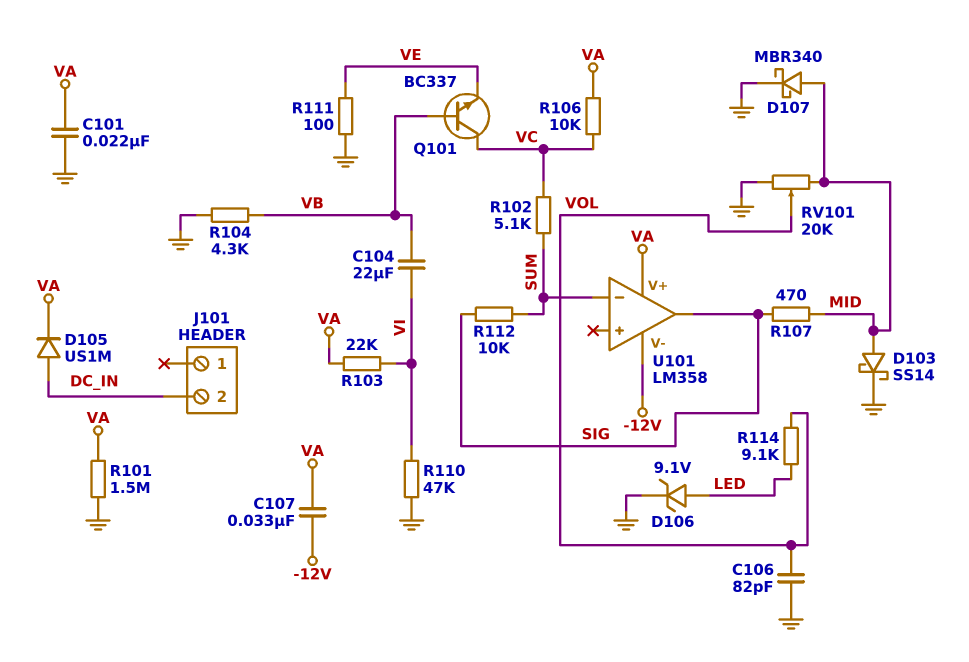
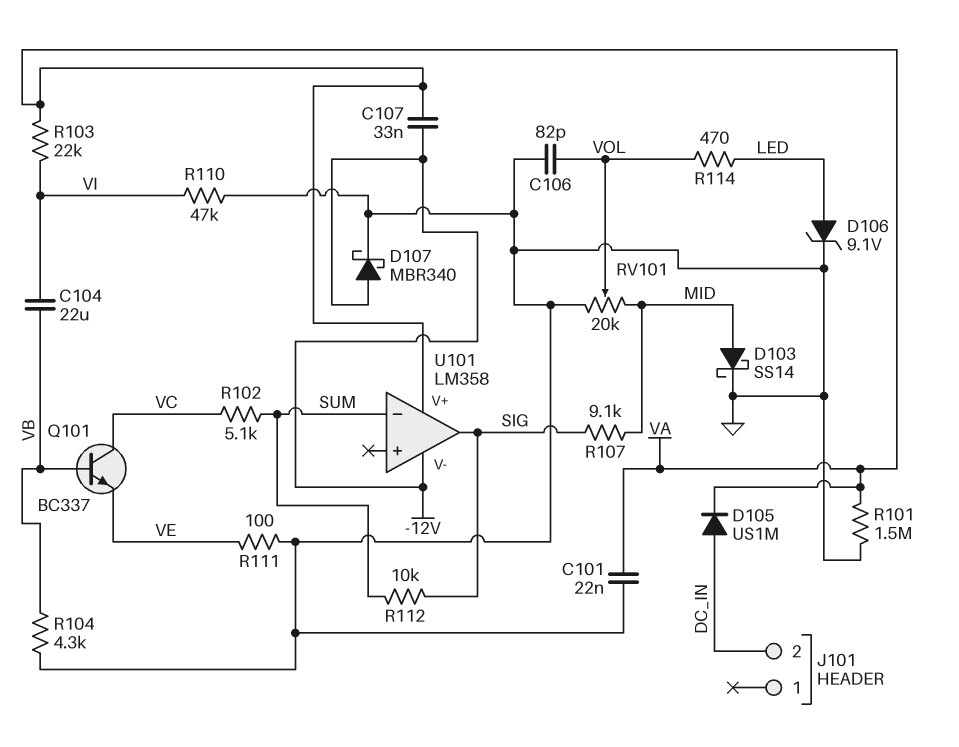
D107: schottky MBR340 (A MID, K GND) -> schottky MBR340 (A -12V, K GND)
R106: 10k (VA, VC) -> none
R107: 470 (MID, SIG) -> 9.1k (MID, SIG)
R114: 9.1k (LED, VOL) -> 470 (LED, VOL)

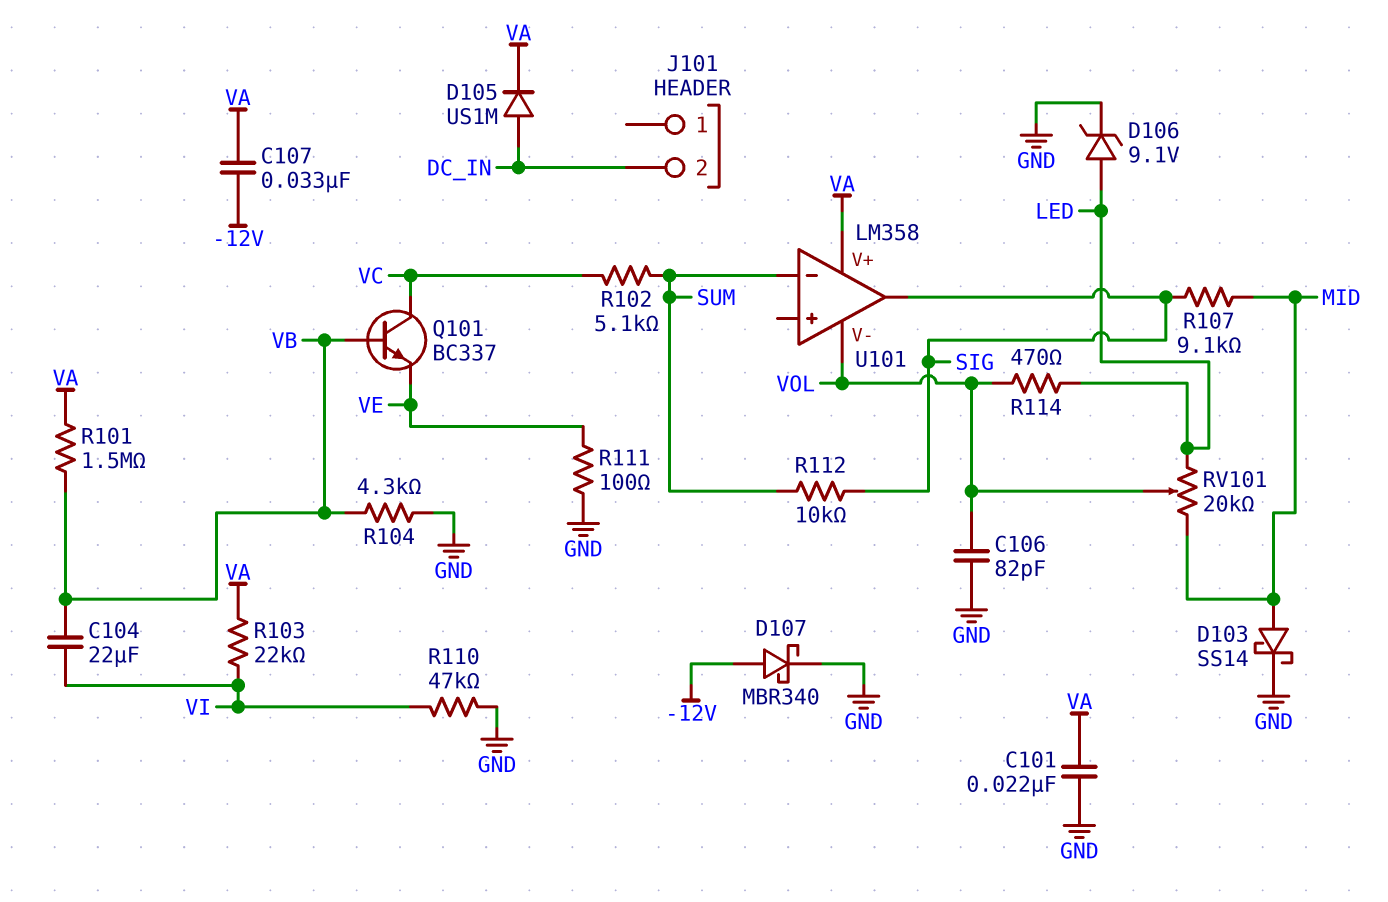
R101: 1.5M (GND, VA) -> 1.5M (VA, VB)
RV101: 20k (GND, MID, wiper VOL) -> 20k (LED, MID, wiper VOL)
U101 pin V-: -12V -> VOL

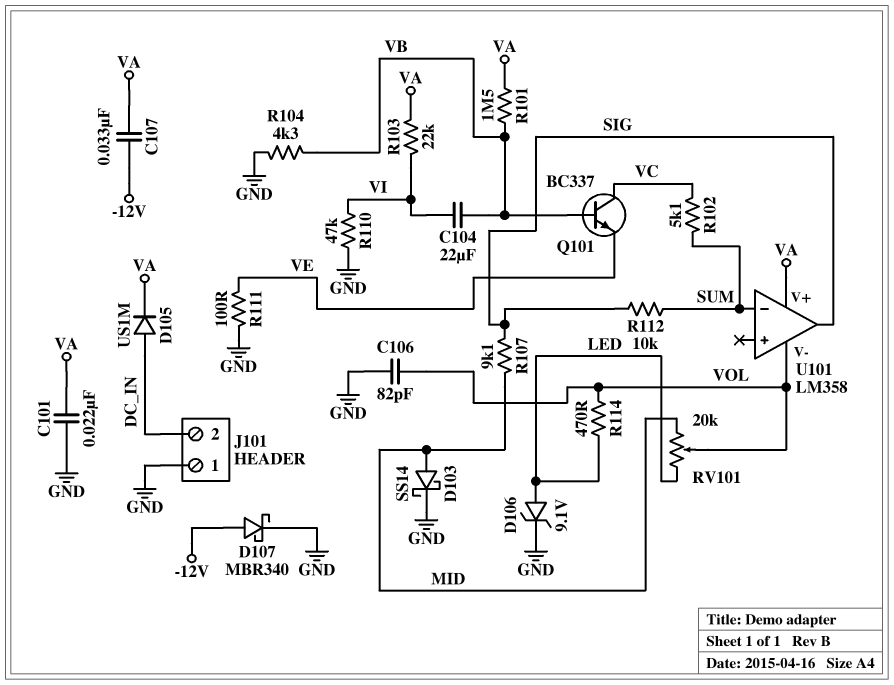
J101 pin 1: none -> GND

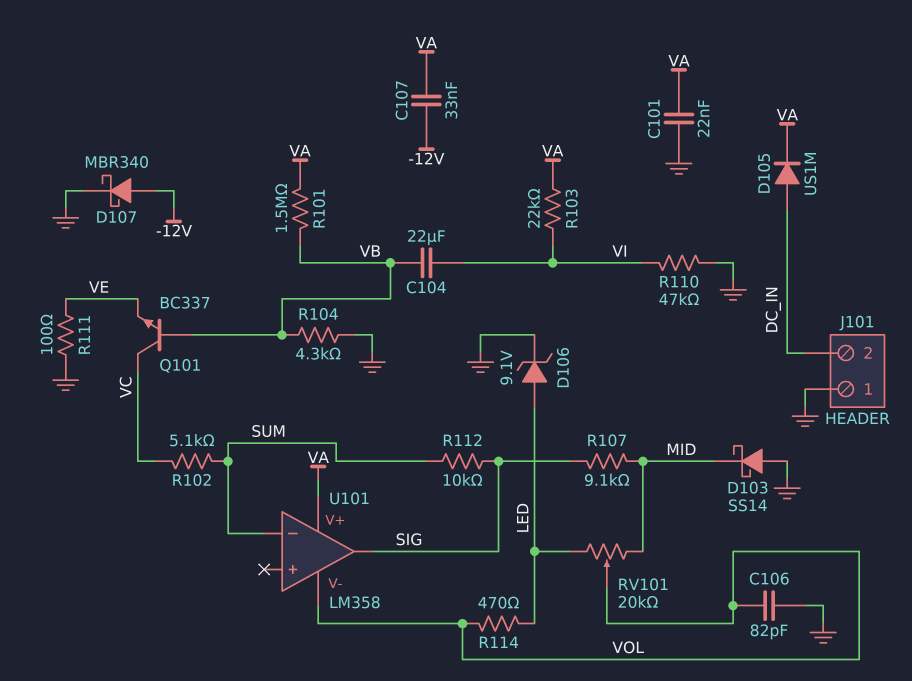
D103: schottky SS14 (A MID, K GND) -> schottky SS14 (A GND, K MID)

